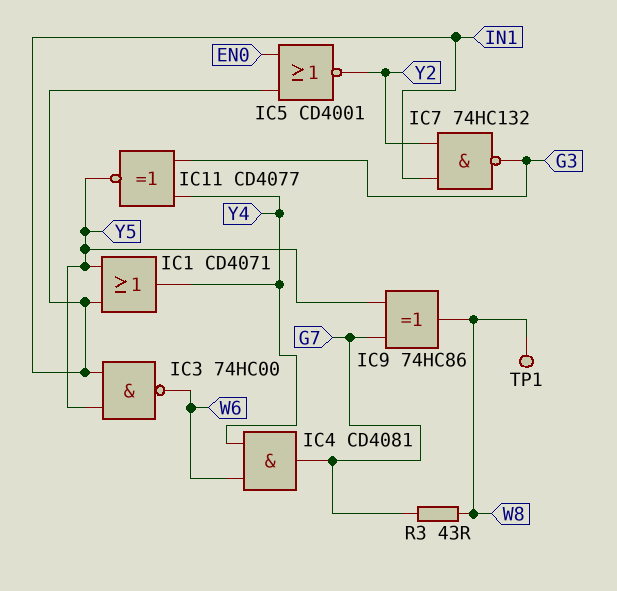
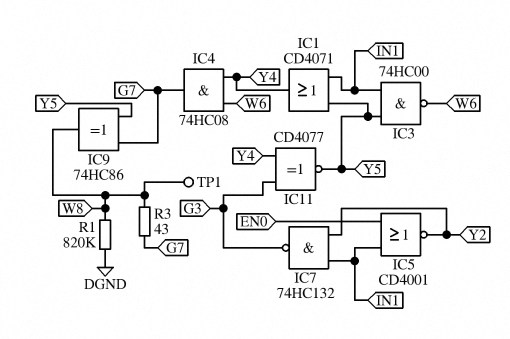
IC4: AND CD4081 (in W6, in Y4, out G7) -> AND 74HC08 (in W6, in Y4, out G7)
R1: none -> 820k (DGND, W8)

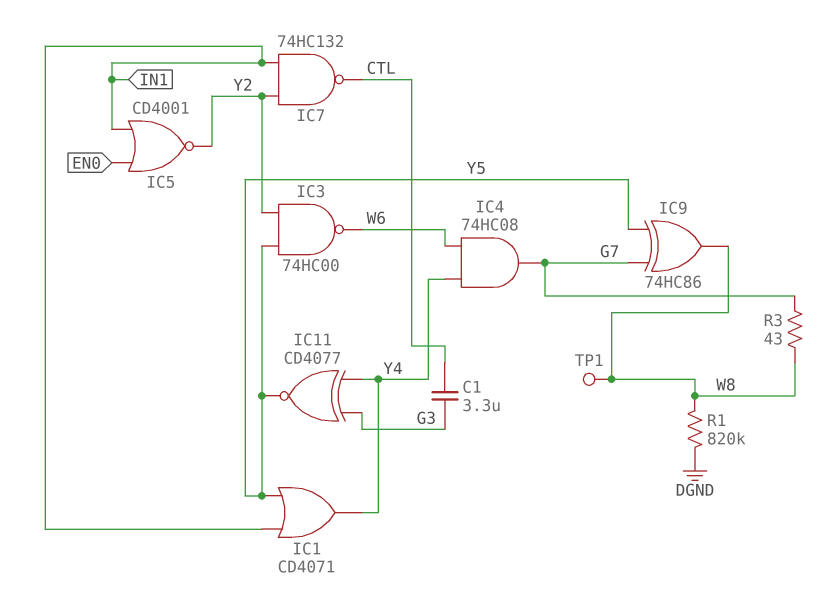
C1: none -> 3.3uF (CTL, G3)
IC3: NAND 74HC00 (in IN1, in Y5, out W6) -> NAND 74HC00 (in Y2, in Y5, out W6)
IC7: NAND 74HC132 (in IN1, in Y2, out G3) -> NAND 74HC132 (in IN1, in Y2, out CTL)

